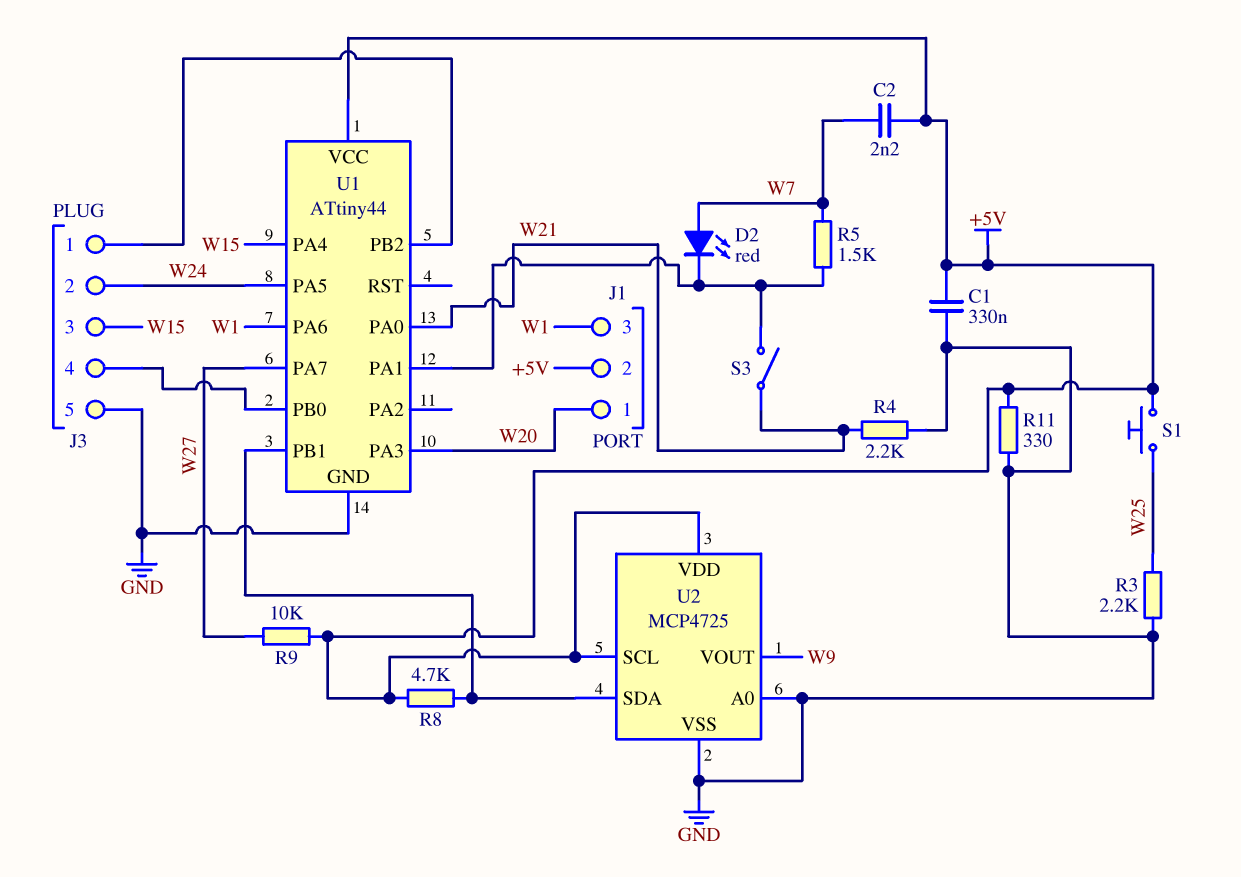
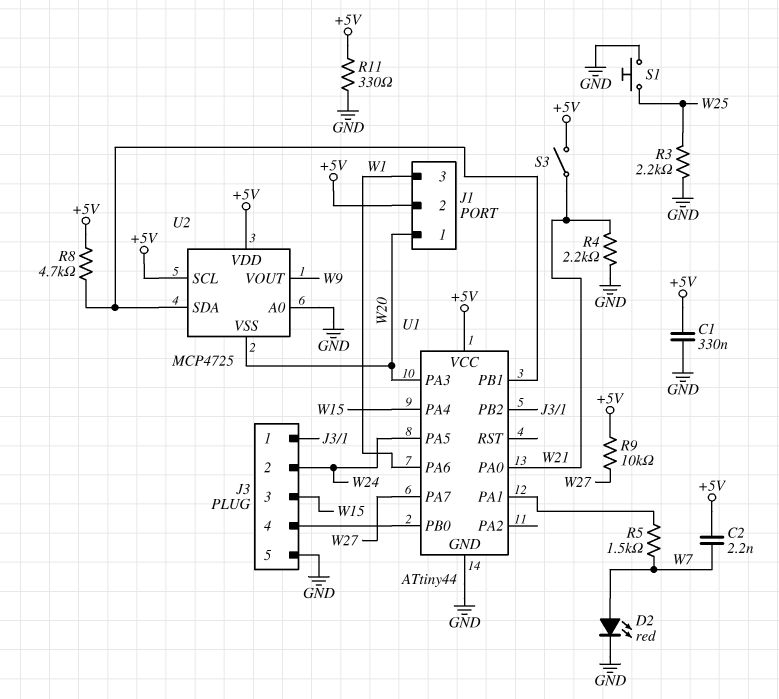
D2: LED red (A W7, K U1/PA1) -> LED red (A W7, K GND)
S1: button (+5V, W25) -> button (GND, W25)
S3: switch (U1/PA1, W21) -> switch (+5V, W21)
U2 pin VSS: GND -> W20

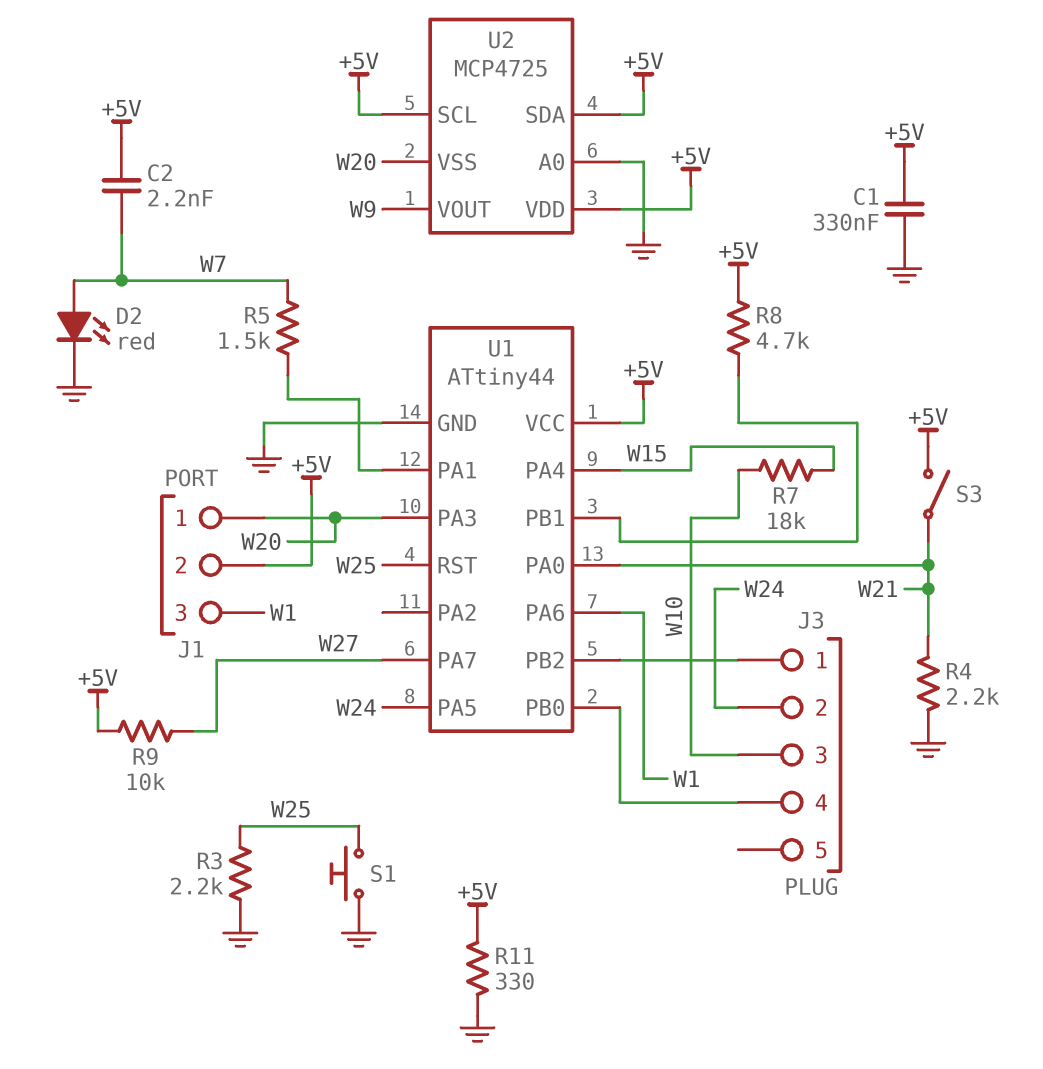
J3 pin 3: W15 -> W10
J3 pin 5: GND -> none
R7: none -> 18k (W10, W15)
U1 pin RST: none -> W25
U2 pin SDA: U1/PB1 -> +5V

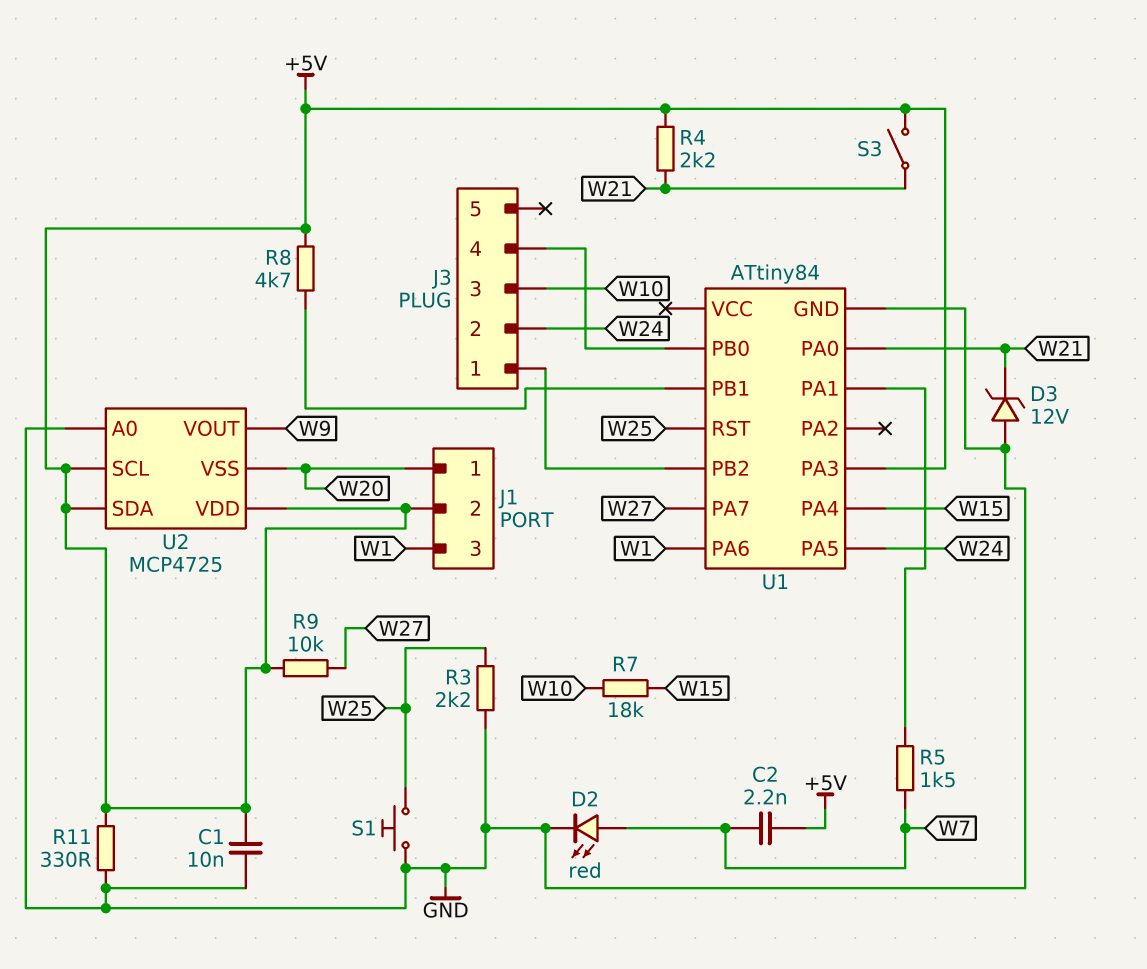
C1: 330nF (+5V, GND) -> 10nF (+5V, GND)
D3: none -> zener 12V (A GND, K W21)
R4: 2.2k (GND, W21) -> 2.2k (+5V, W21)
U1: ATtiny44 -> ATtiny84
U1 pin PA3: W20 -> +5V
U1 pin VCC: +5V -> none

